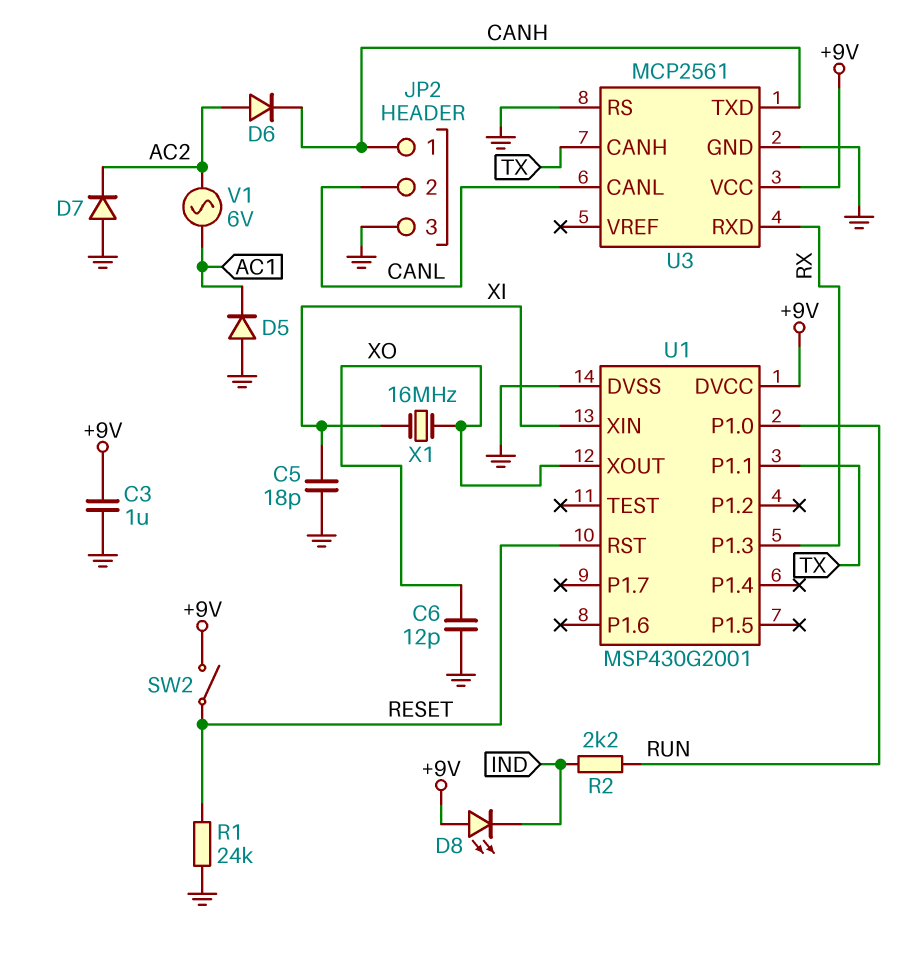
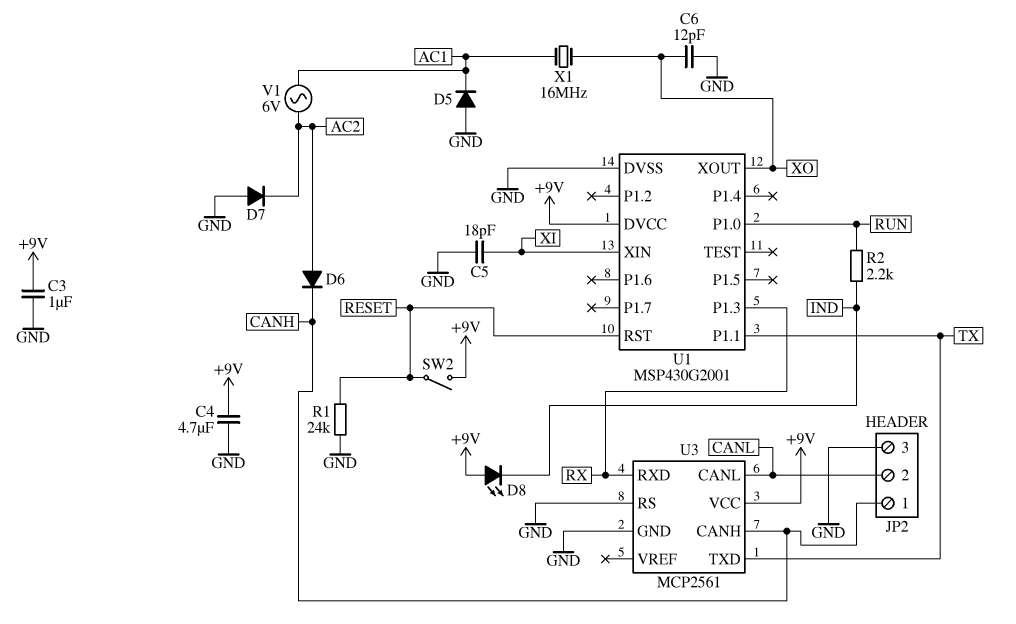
C4: none -> 4.7uF (+9V, GND)
U3 pin CANH: TX -> CANH
U3 pin TXD: CANH -> TX
X1: 16MHz (XI, XO) -> 16MHz (AC1, XO)

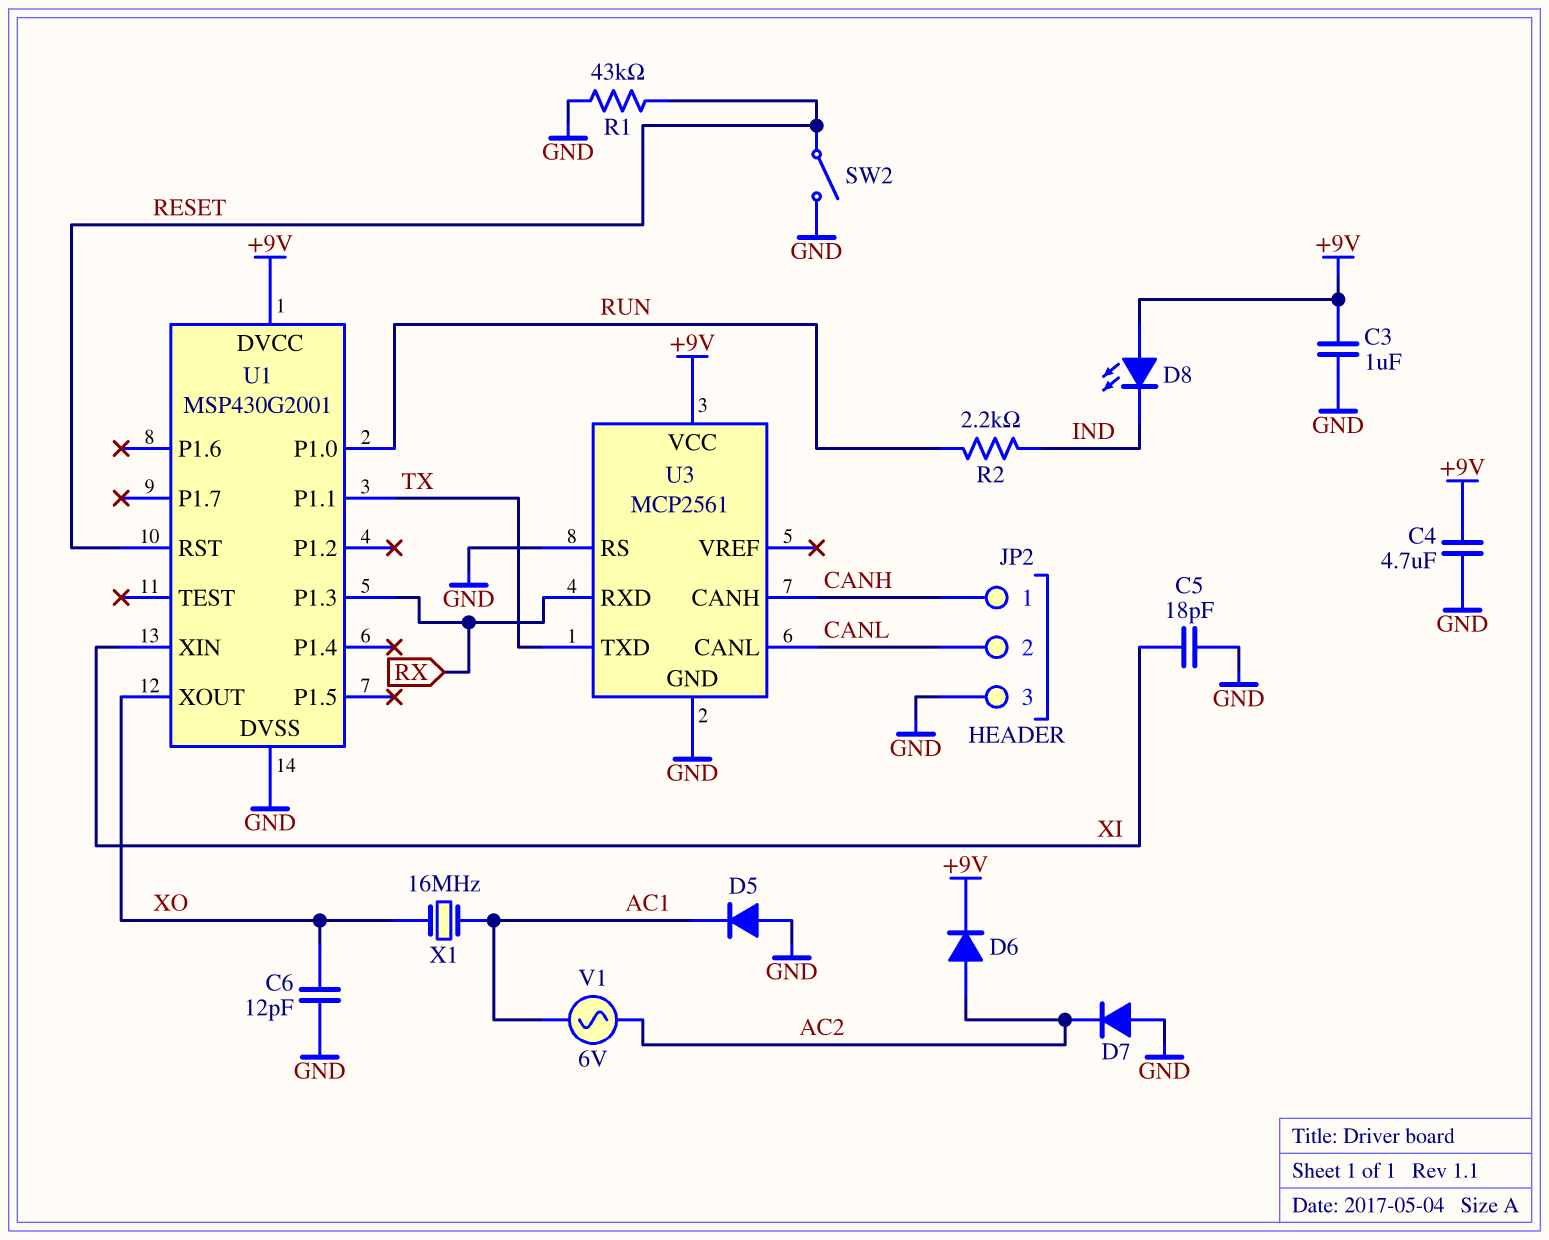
D6: diode (A AC2, K CANH) -> diode (A AC2, K +9V)
R1: 24k (GND, RESET) -> 43k (GND, RESET)
SW2: switch (+9V, RESET) -> switch (GND, RESET)

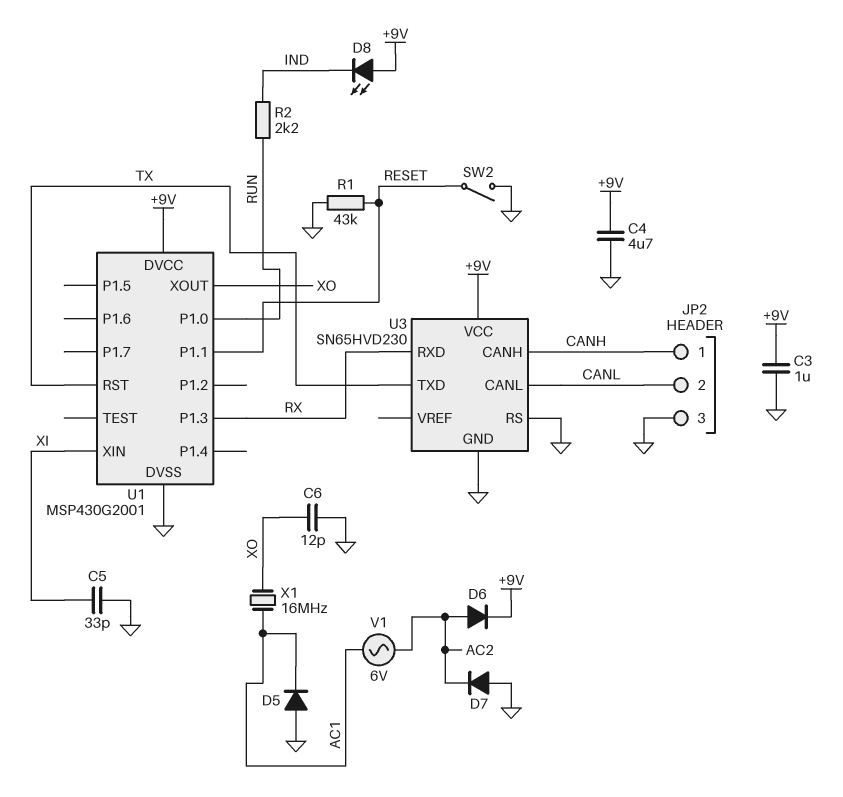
C5: 18pF (GND, XI) -> 33pF (GND, XI)
U1 pin P1.1: TX -> RESET
U1 pin RST: RESET -> TX
U3: MCP2561 -> SN65HVD230

